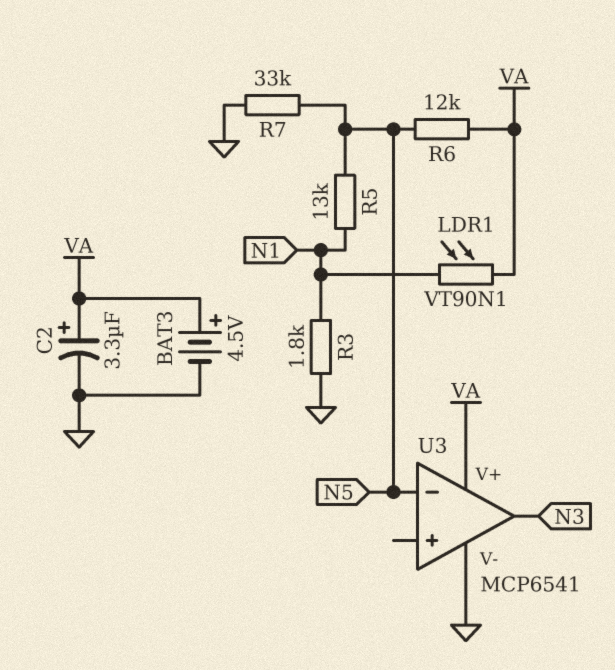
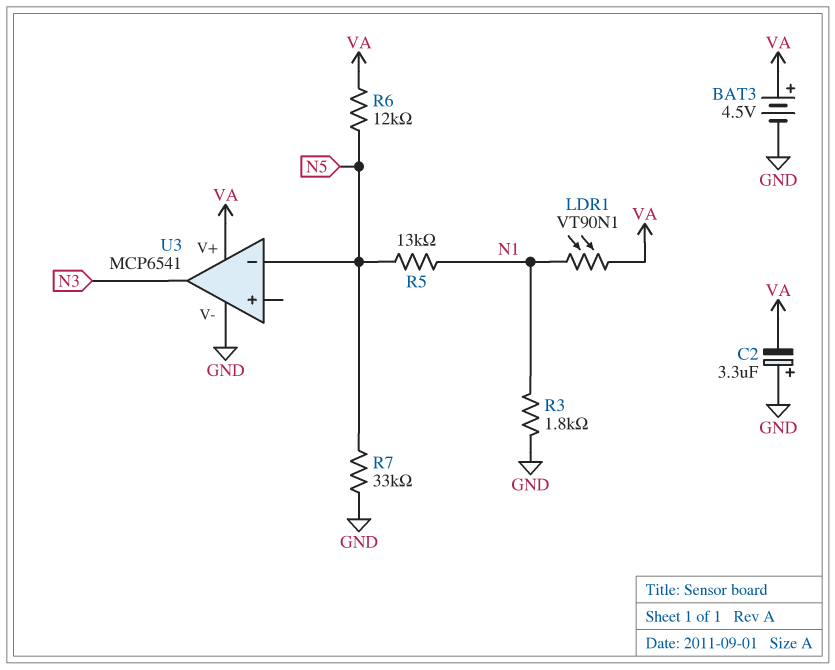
C2: 3.3uF (plus VA, minus GND) -> 3.3uF (plus GND, minus VA)

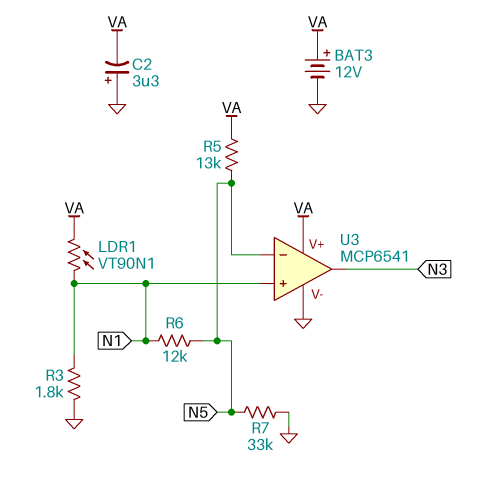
BAT3: 4.5V (plus VA, minus GND) -> 12V (plus VA, minus GND)
R5: 13k (N1, N5) -> 13k (N5, VA)
R6: 12k (N5, VA) -> 12k (N1, N5)
U3 pin in+: none -> N1

